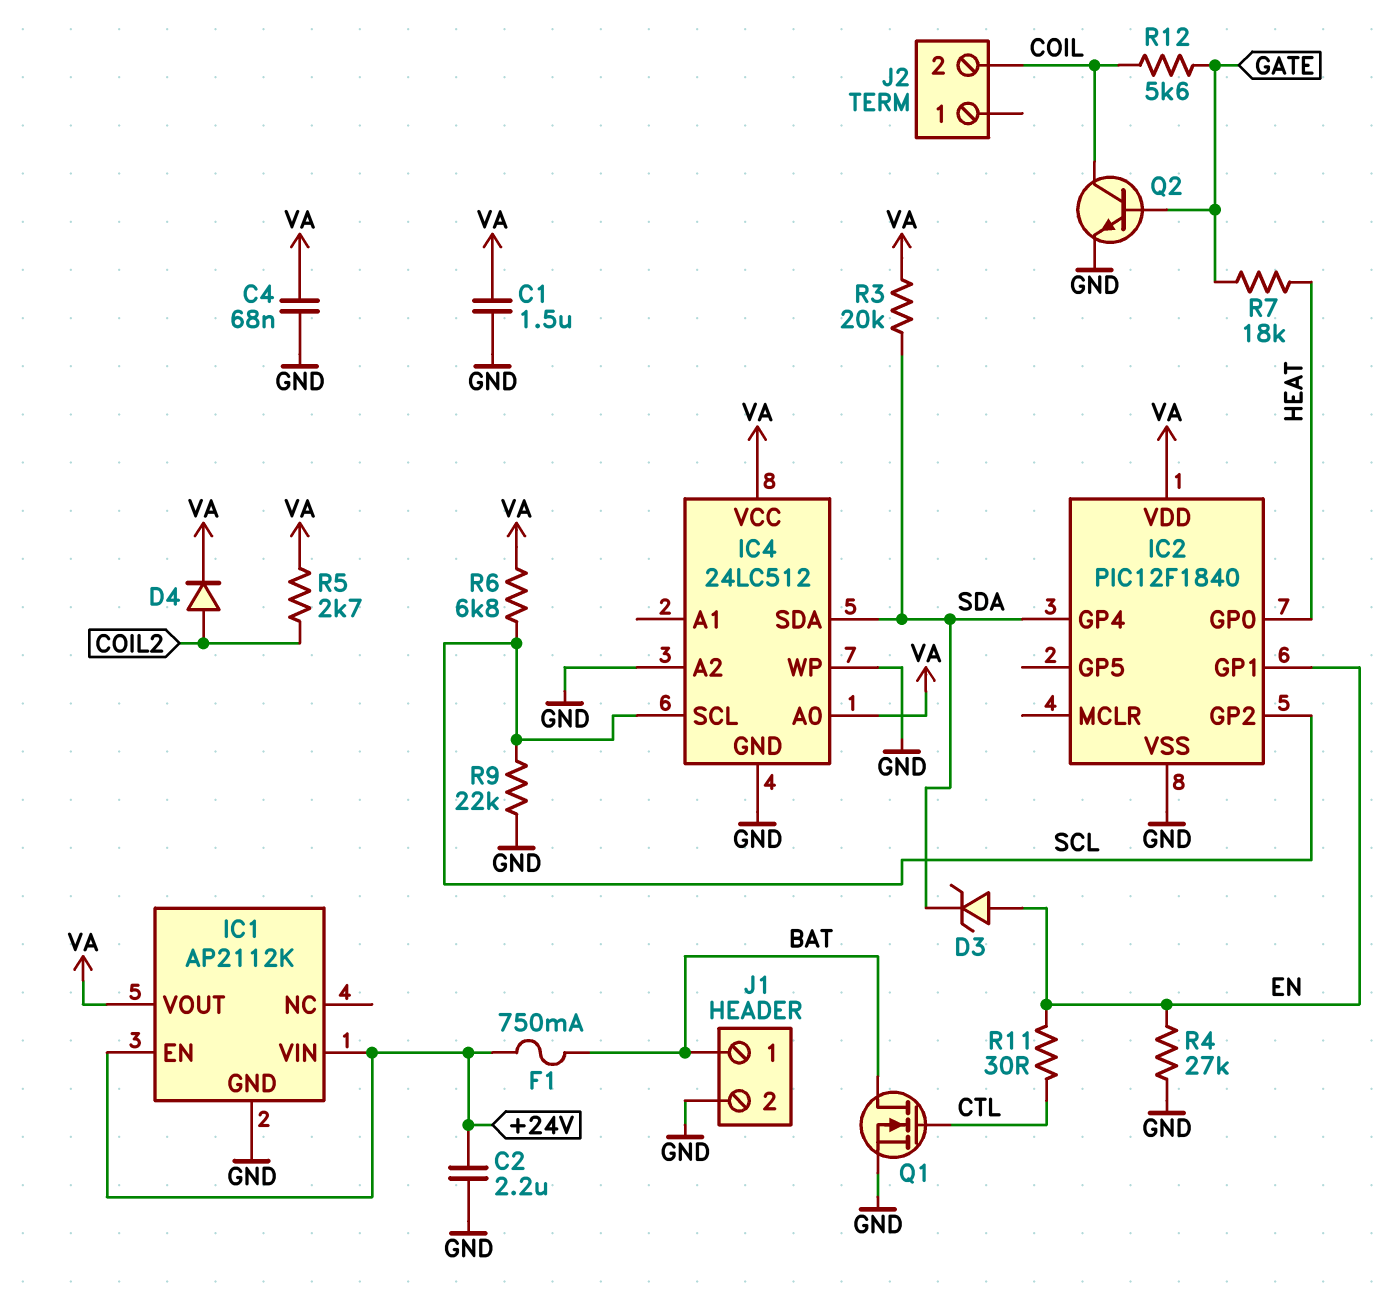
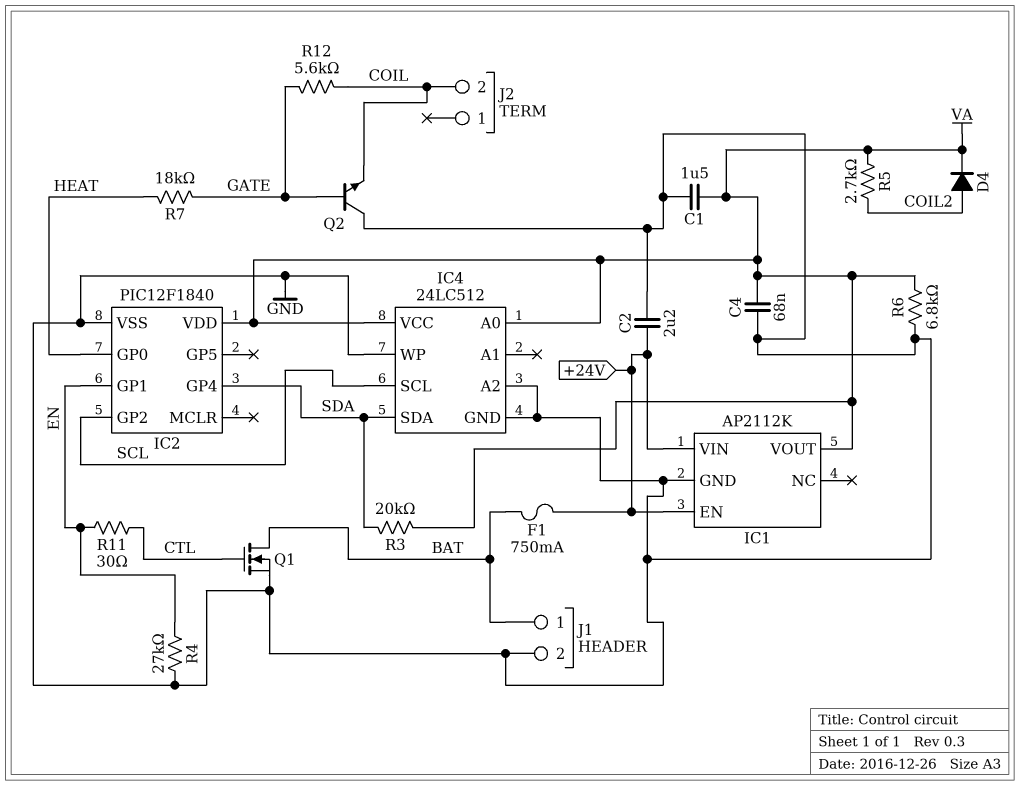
D3: zener (A EN, K SDA) -> none
Q2: NPN (B GATE, C COIL, E GND) -> NPN (B GATE, C GND, E COIL)
R6: 6.8k (SCL, VA) -> 6.8k (GND, VA)
R9: 22k (GND, SCL) -> none

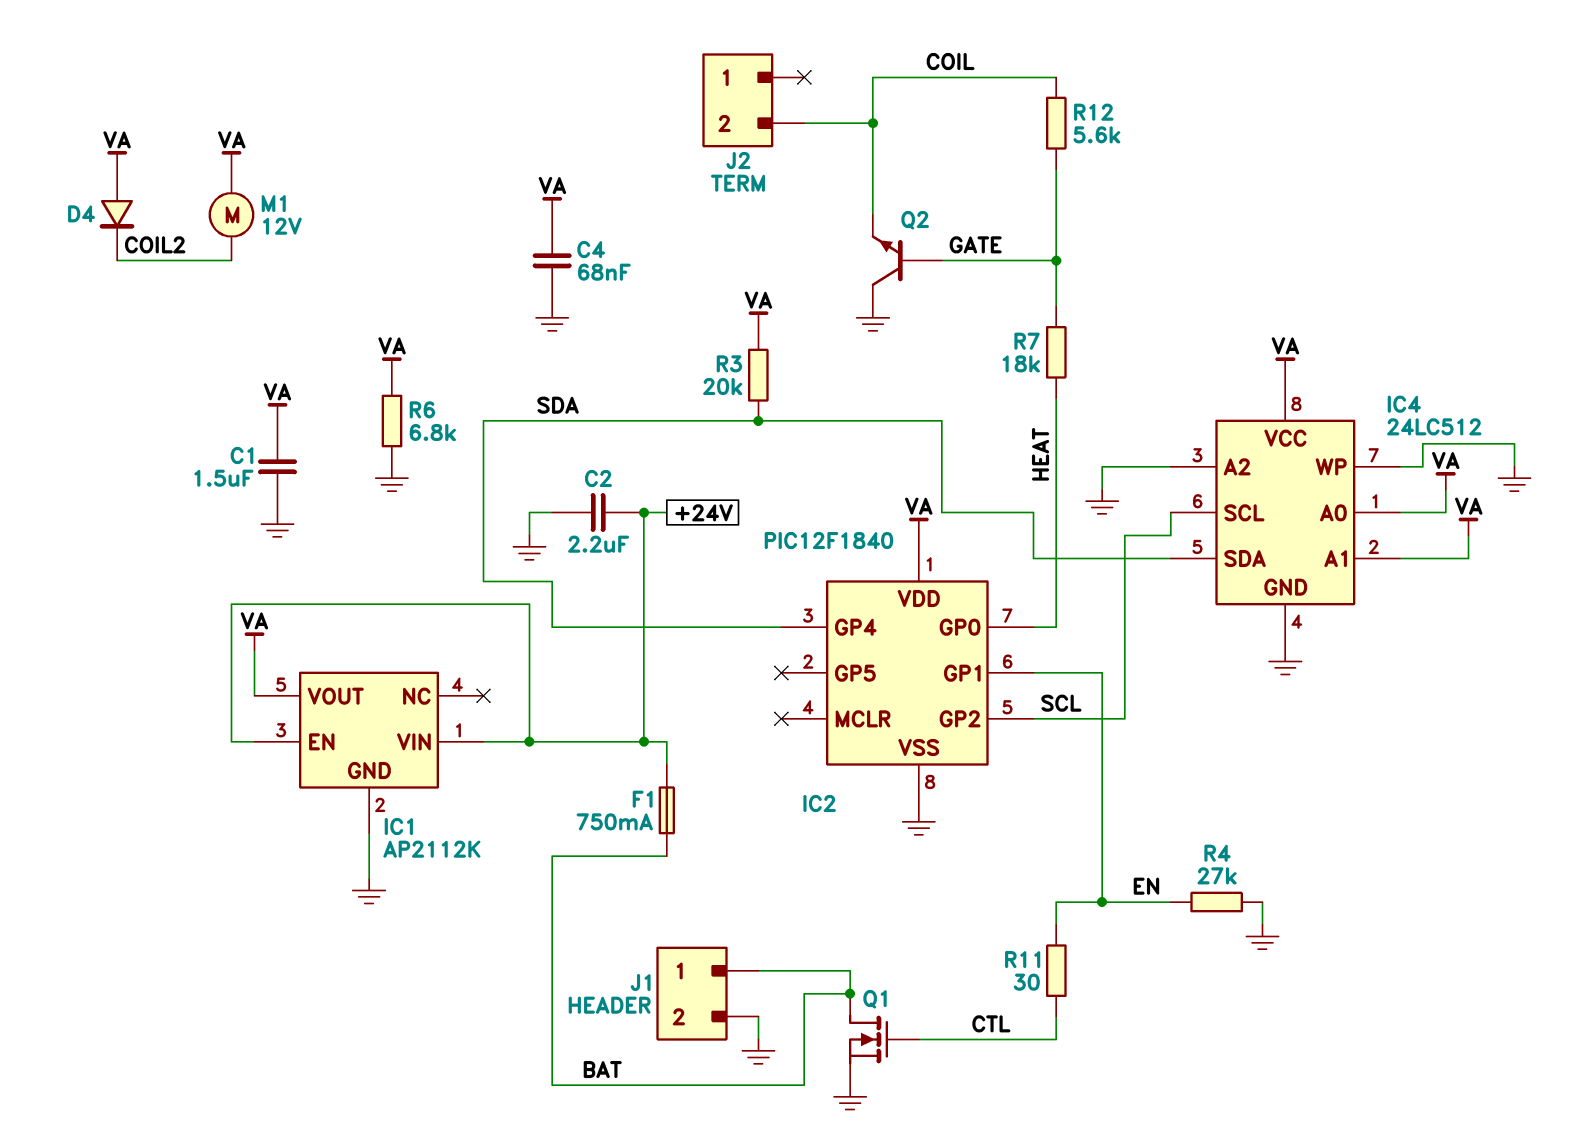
D4: diode (A COIL2, K VA) -> diode (A VA, K COIL2)
IC4 pin A1: none -> VA
M1: none -> motor 12V (COIL2, VA)
R5: 2.7k (COIL2, VA) -> none

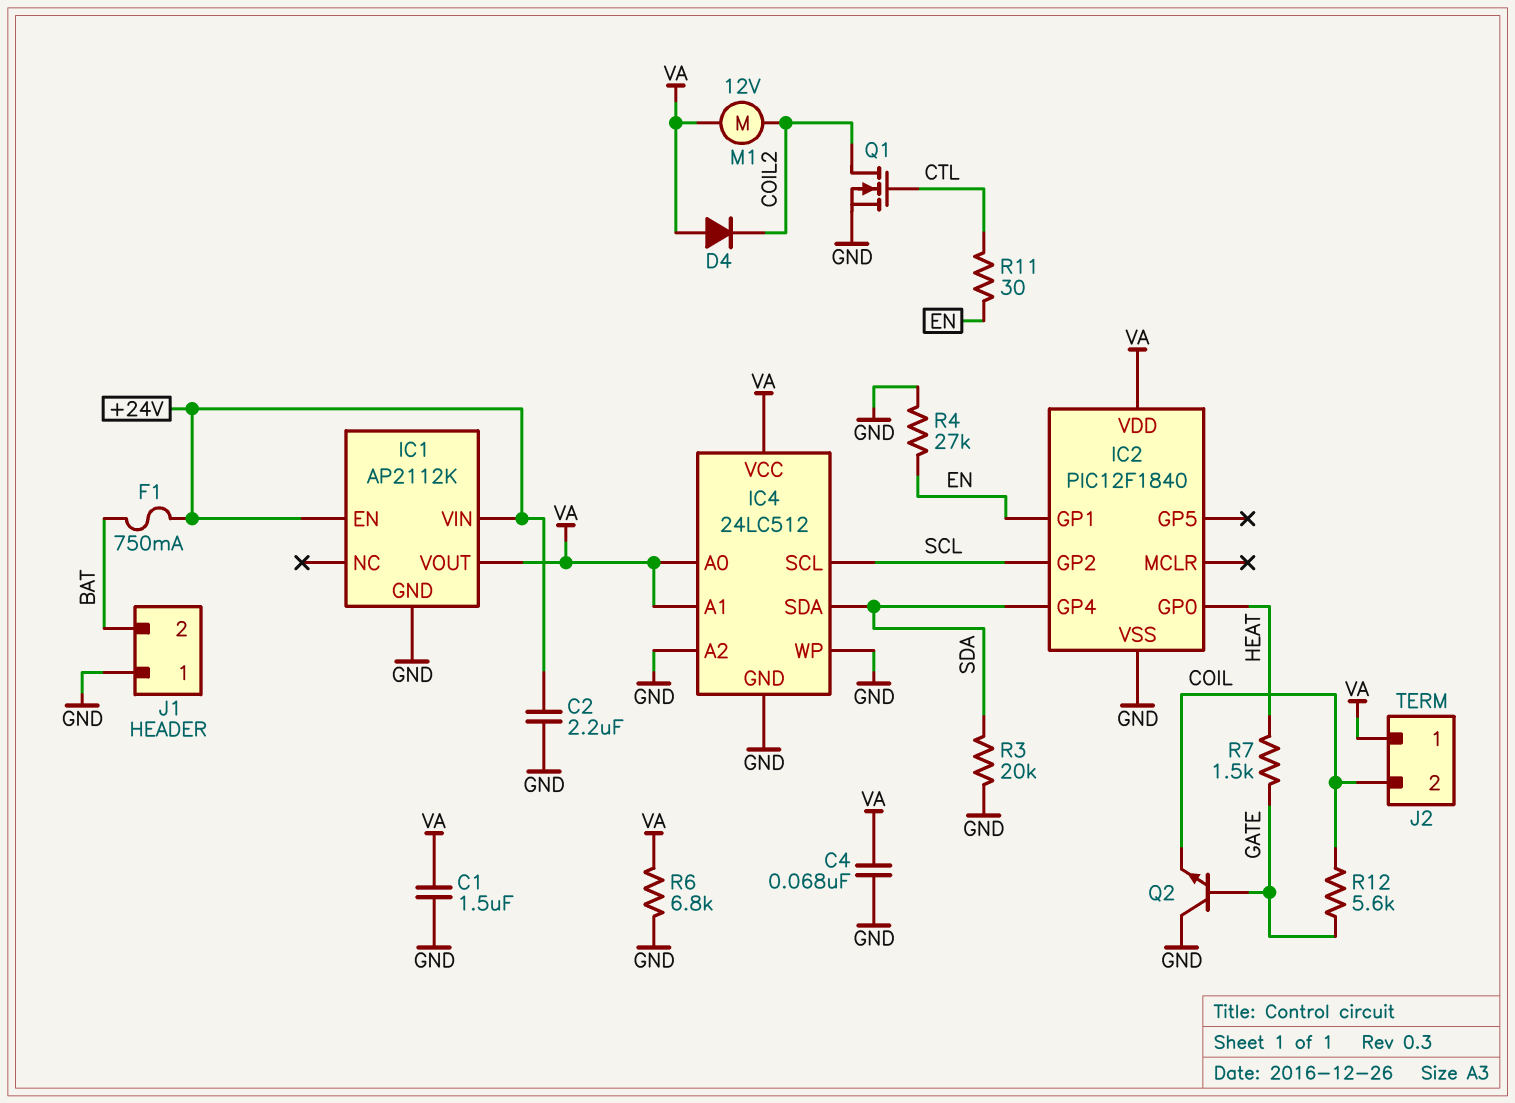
J1 pin 1: BAT -> GND
J1 pin 2: GND -> BAT
J2 pin 1: none -> VA
Q1: NMOS (G CTL, D BAT, S GND) -> NMOS (G CTL, D COIL2, S GND)
R3: 20k (SDA, VA) -> 20k (GND, SDA)
R7: 18k (GATE, HEAT) -> 1.5k (GATE, HEAT)

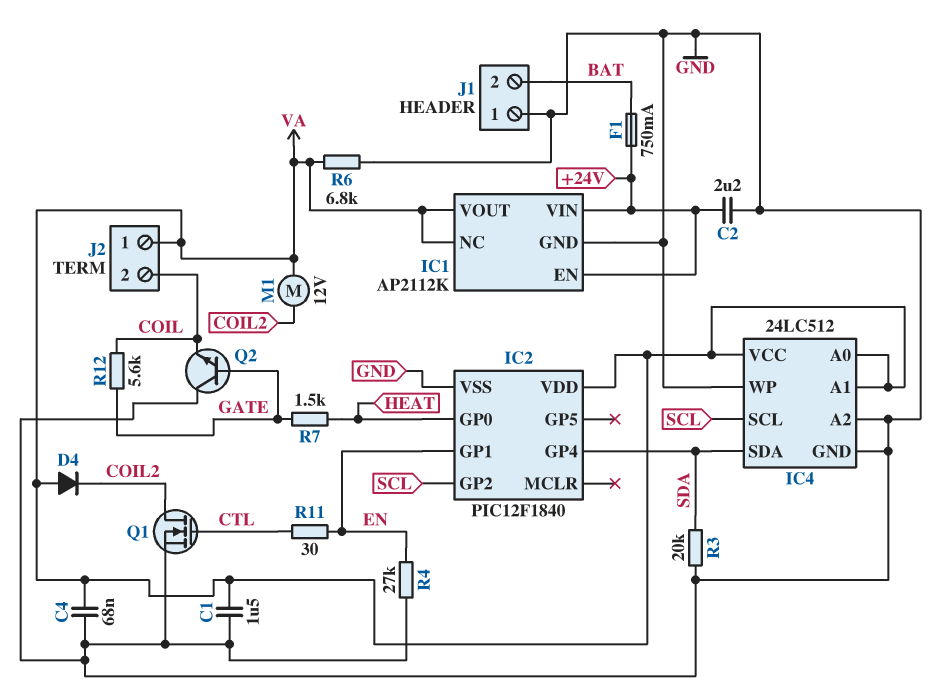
IC1 pin NC: none -> VA

